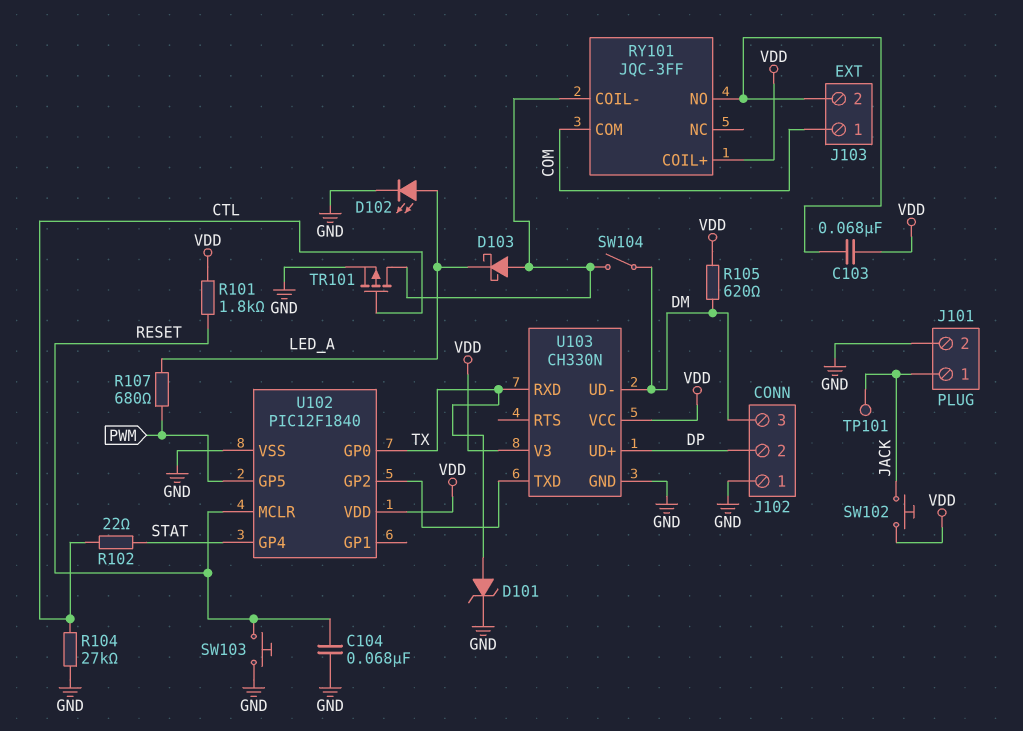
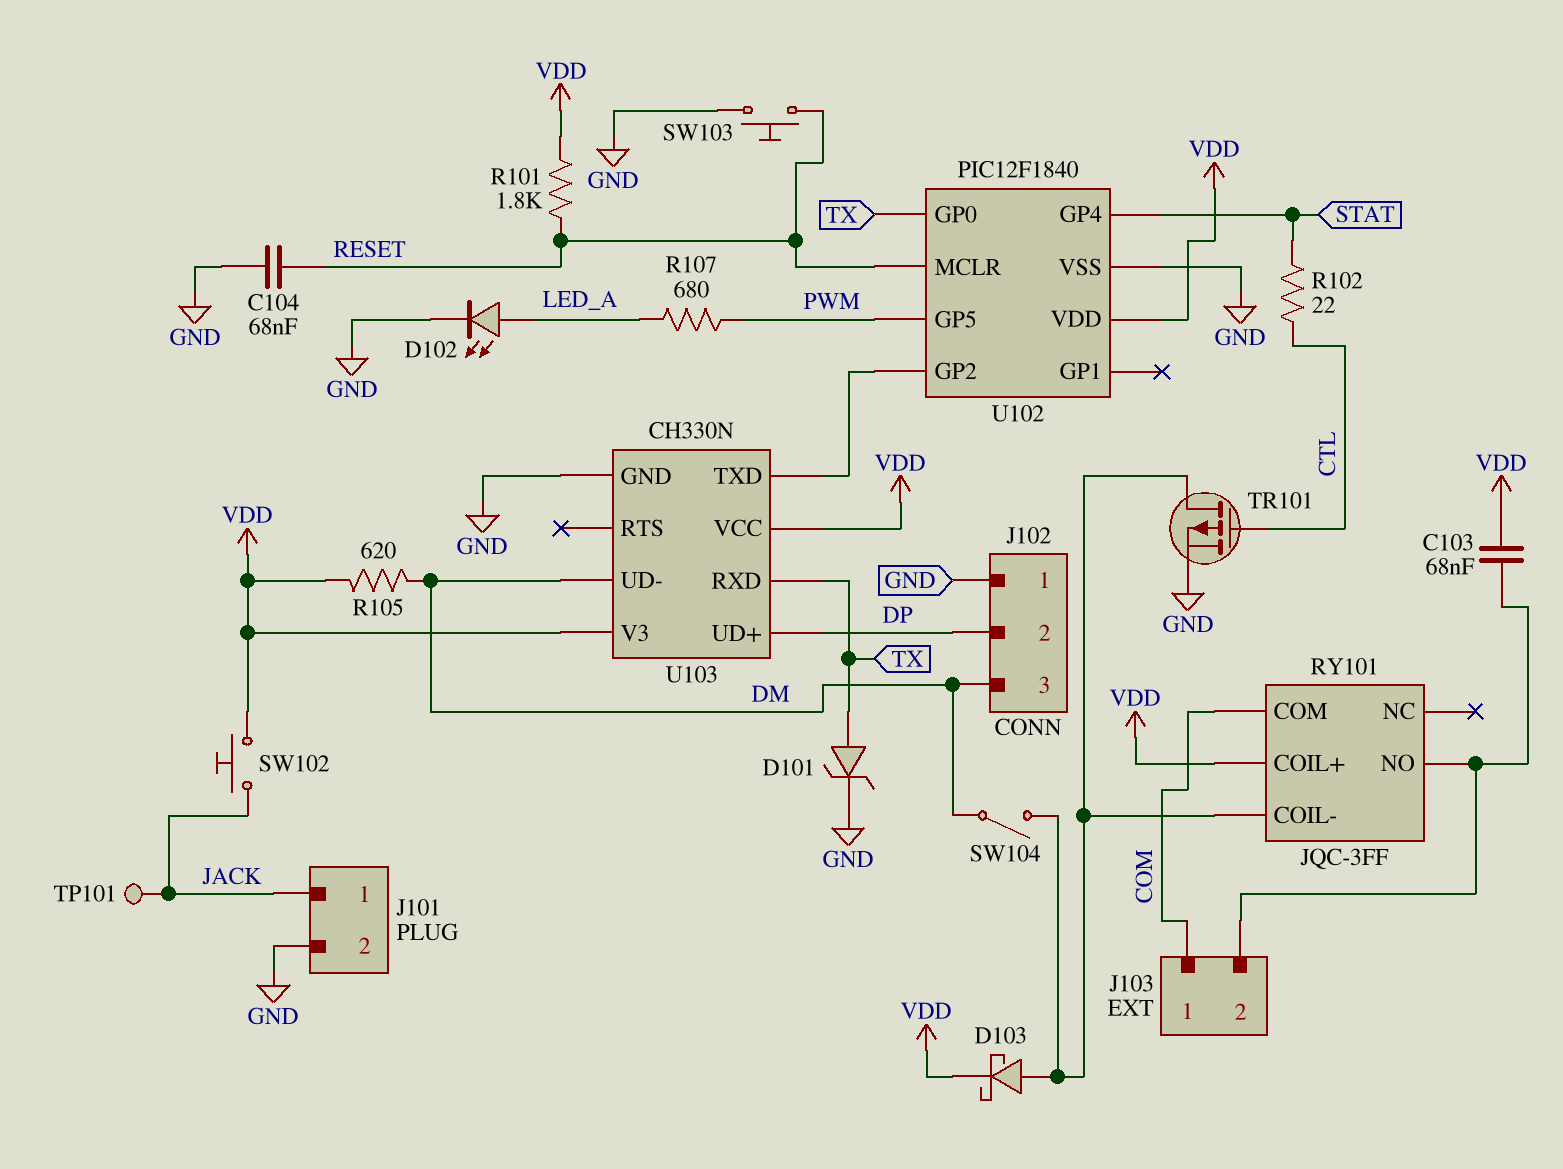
D103: schottky (A RY101/COIL-, K LED_A) -> schottky (A RY101/COIL-, K VDD)
R104: 27k (CTL, GND) -> none

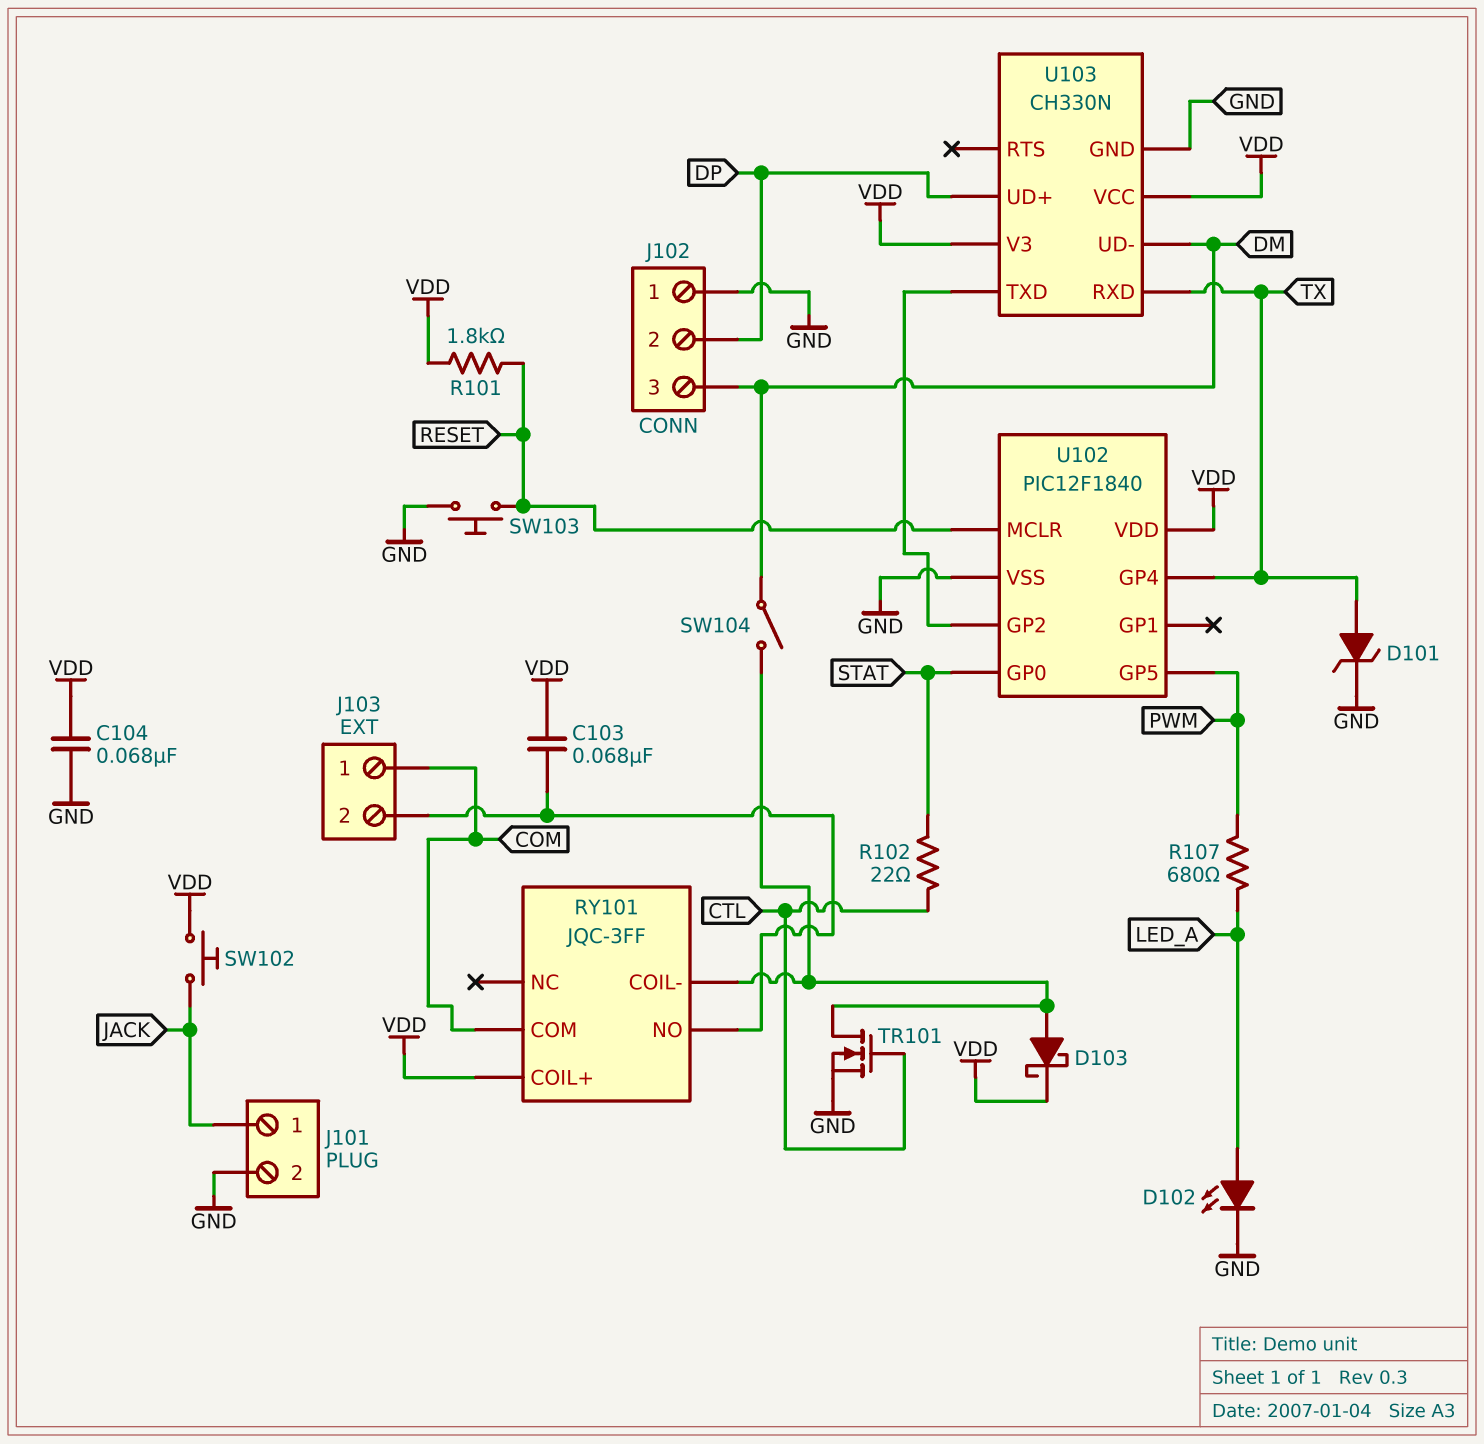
C104: 68nF (GND, RESET) -> 68nF (GND, VDD)
R105: 620 (DM, VDD) -> none
TP101: test point (JACK) -> none
TR101: PMOS (G CTL, D RY101/COIL-, S GND) -> NMOS (G CTL, D RY101/COIL-, S GND)
U102 pin GP0: TX -> STAT
U102 pin GP4: STAT -> TX

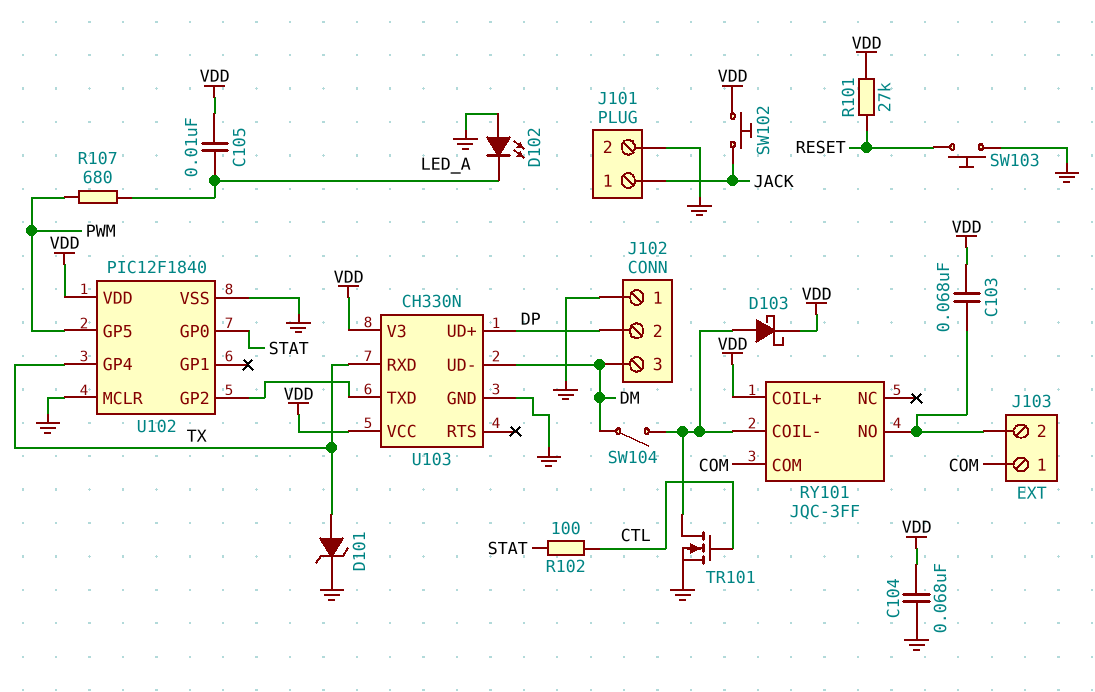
C105: none -> 10nF (LED_A, VDD)
D102: LED (A LED_A, K GND) -> LED (A GND, K LED_A)
R101: 1.8k (RESET, VDD) -> 27k (RESET, VDD)
R102: 22 (CTL, STAT) -> 100 (CTL, STAT)
U102 pin MCLR: RESET -> GND

